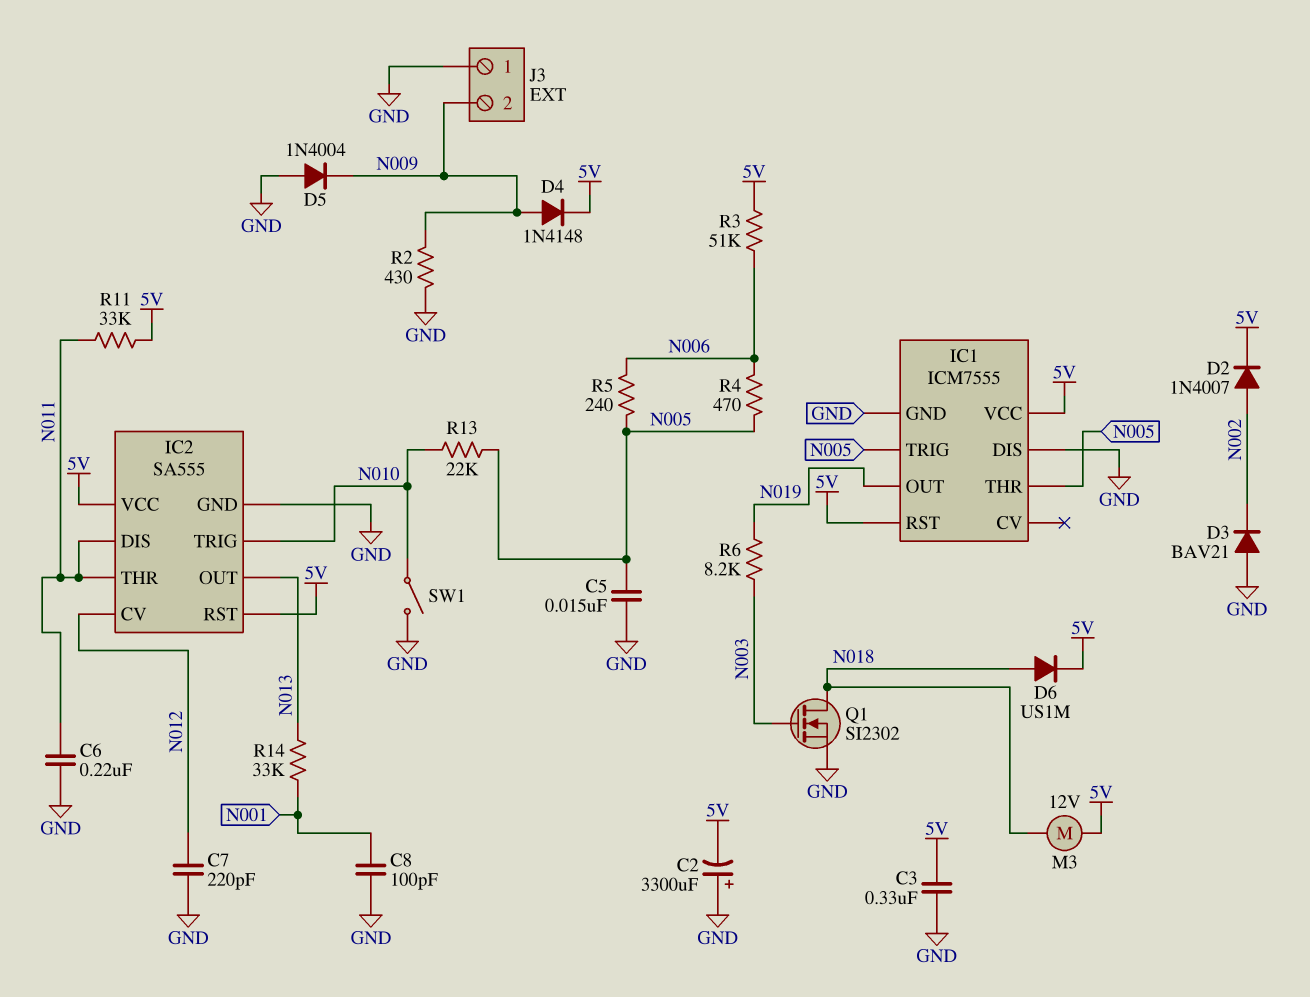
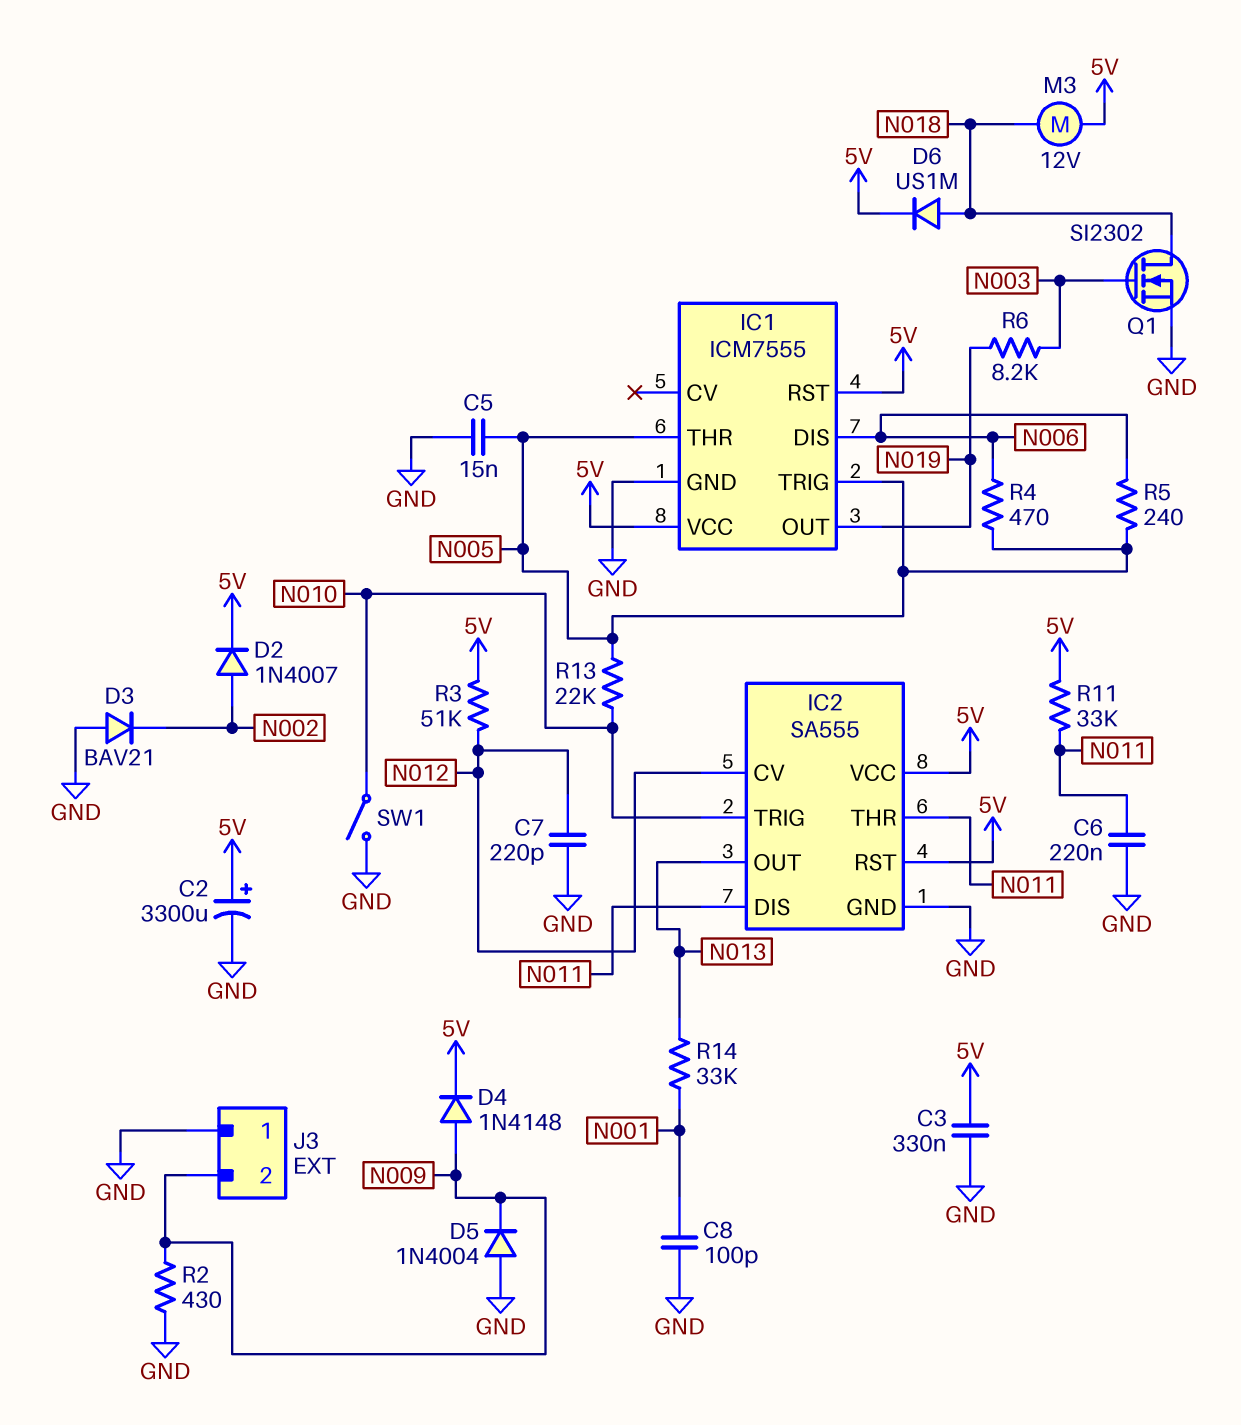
C2: 3300uF (plus GND, minus 5V) -> 3300uF (plus 5V, minus GND)
IC1 pin DIS: GND -> N006
R3: 51k (5V, N006) -> 51k (5V, N012)

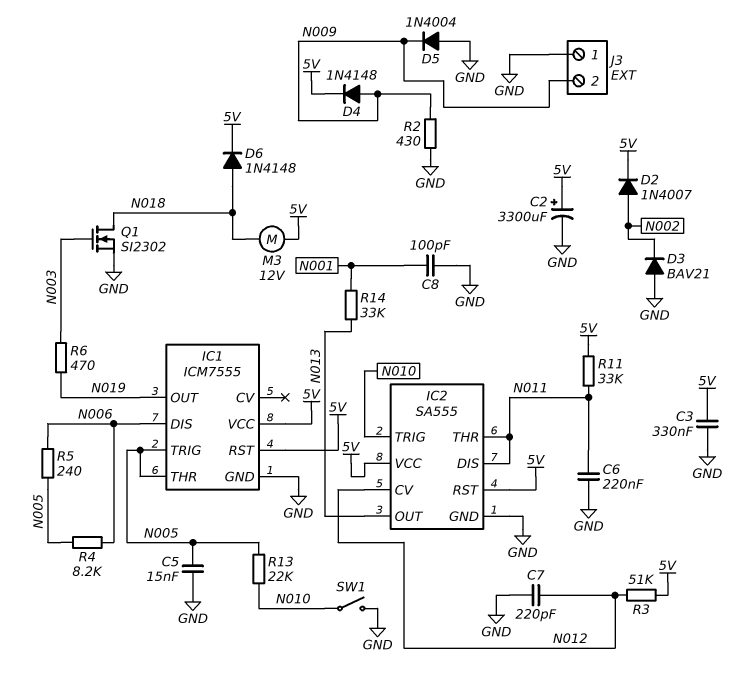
D6: diode US1M (A N018, K 5V) -> diode 1N4148 (A N018, K 5V)
R4: 470 (N005, N006) -> 8.2k (N005, N006)
R6: 8.2k (N003, N019) -> 470 (N003, N019)

